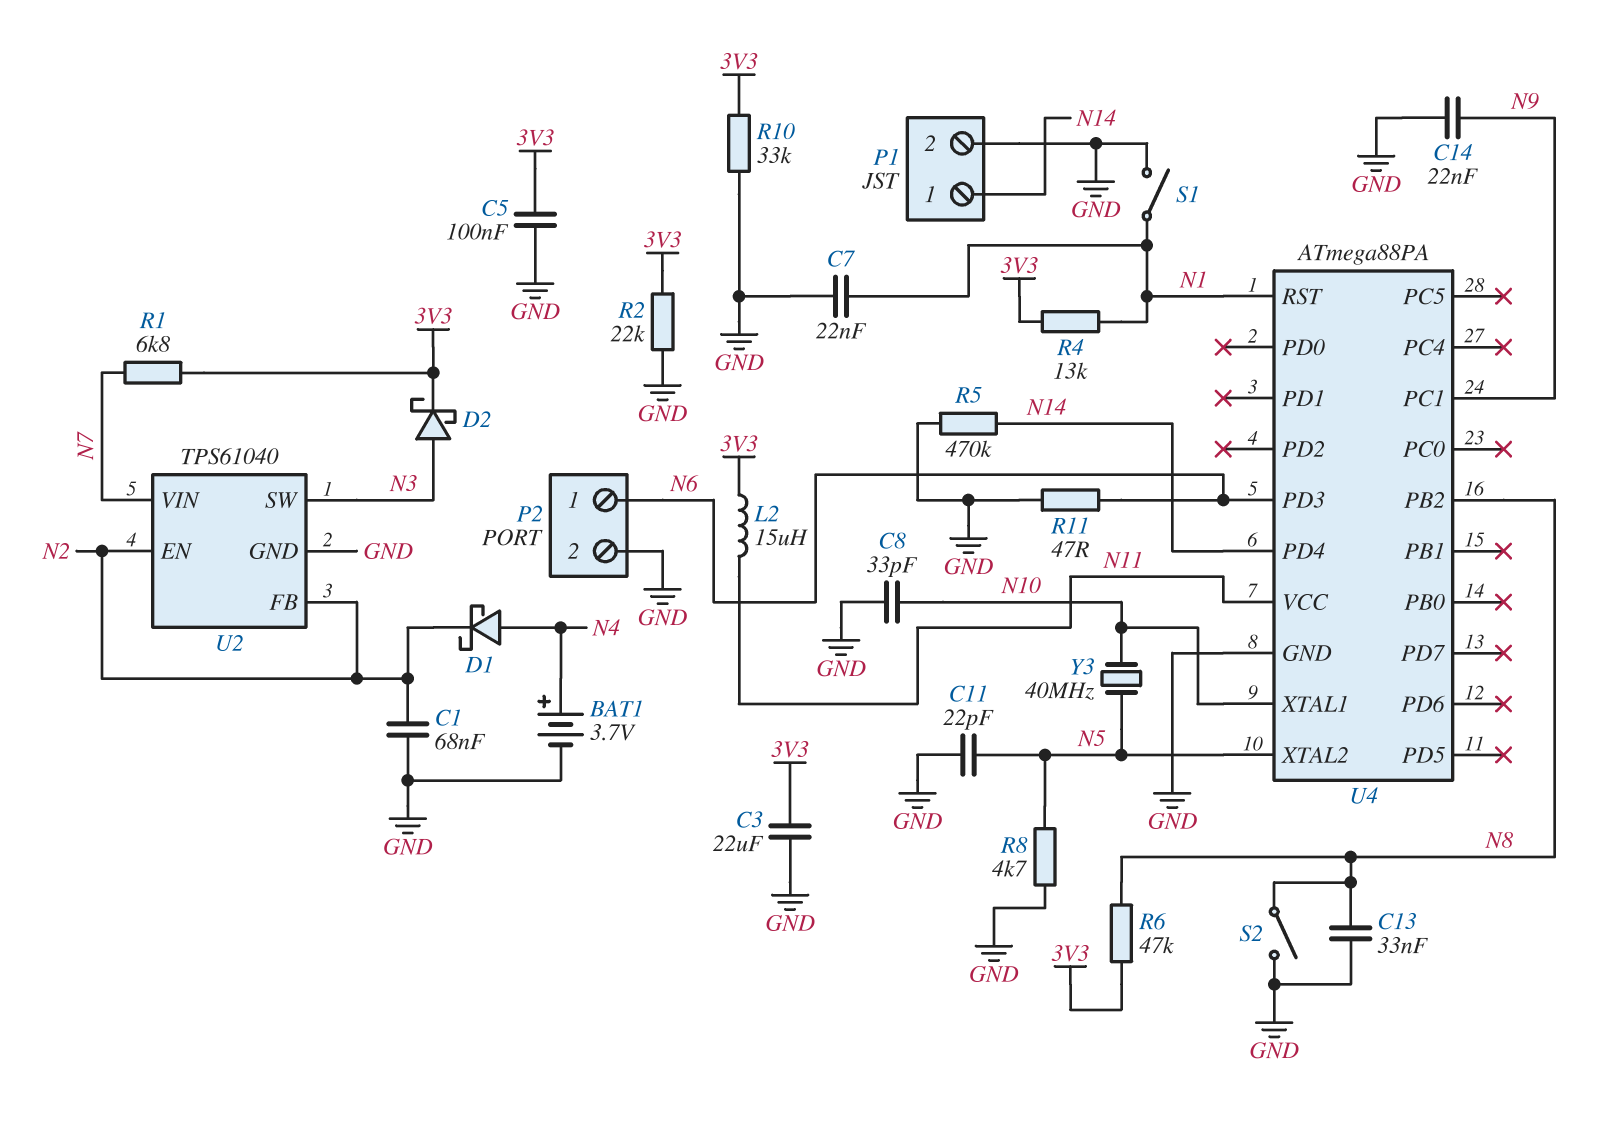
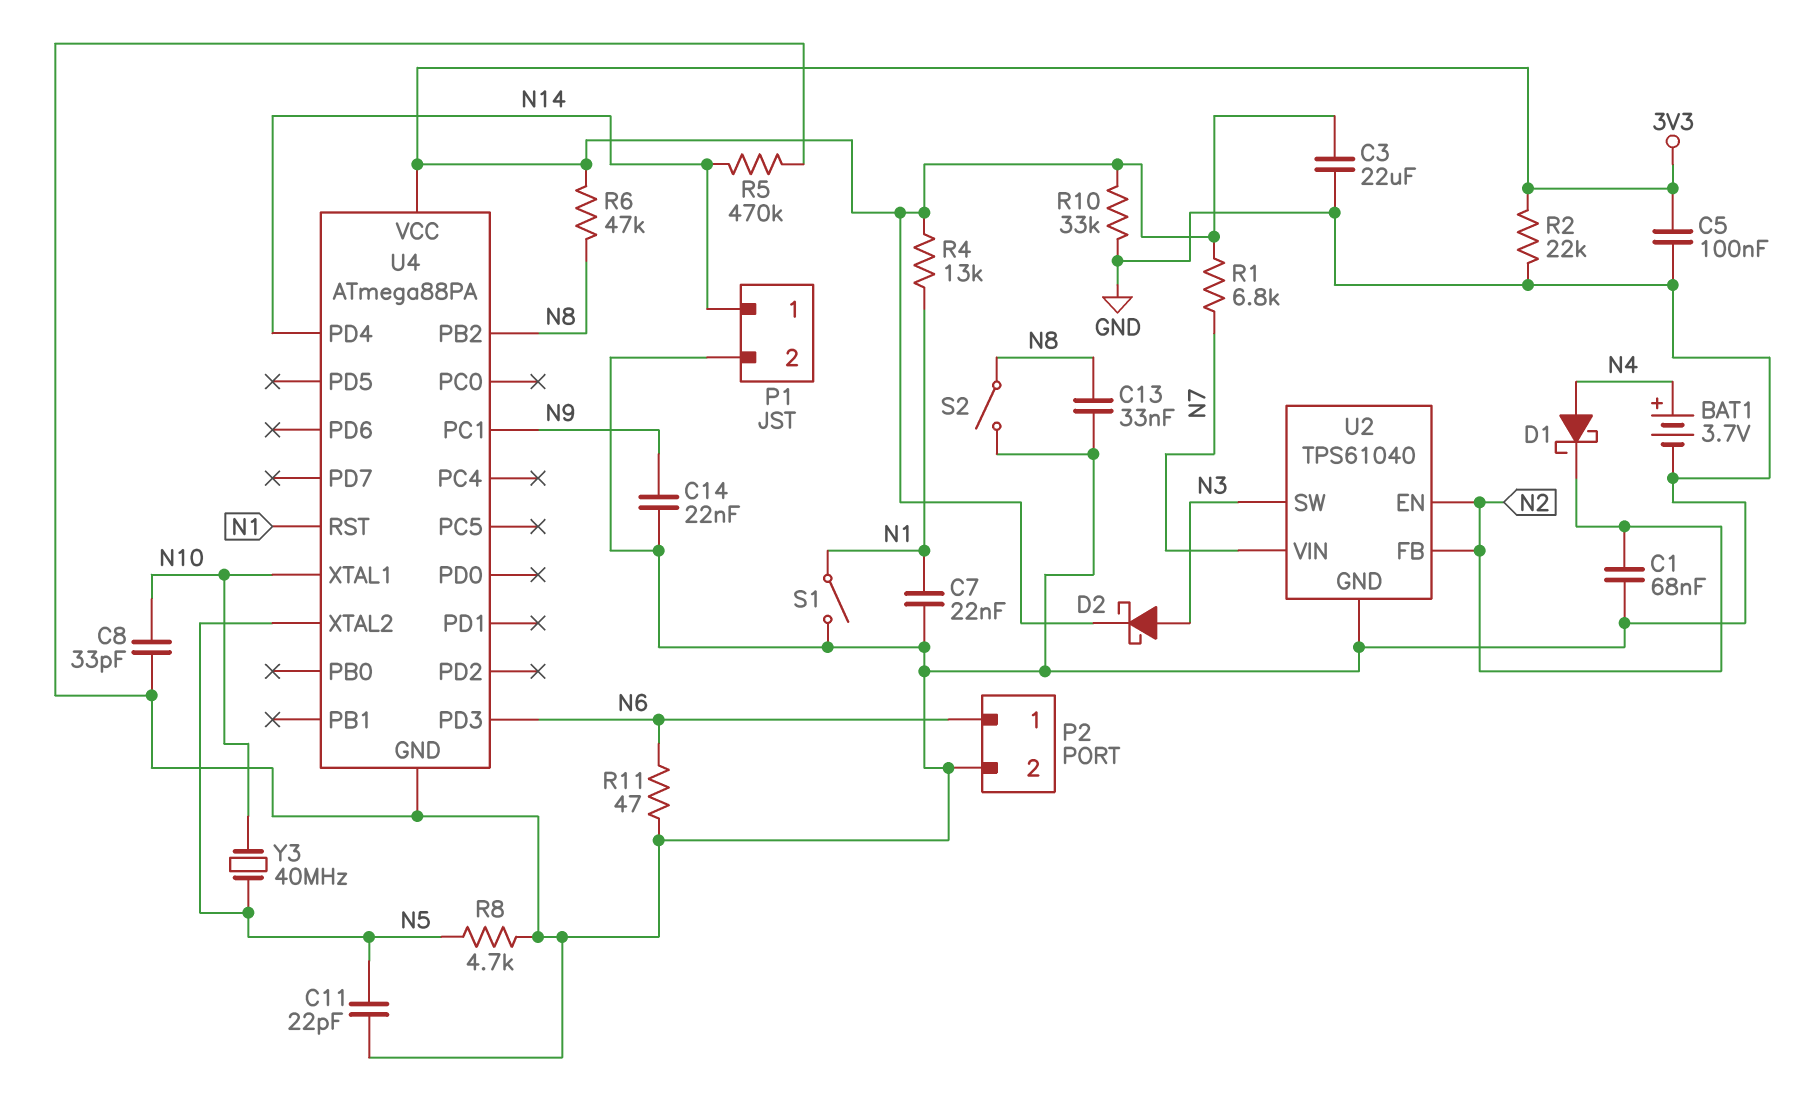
L2: 15uH (3V3, N11) -> none
U4 pin VCC: N11 -> 3V3

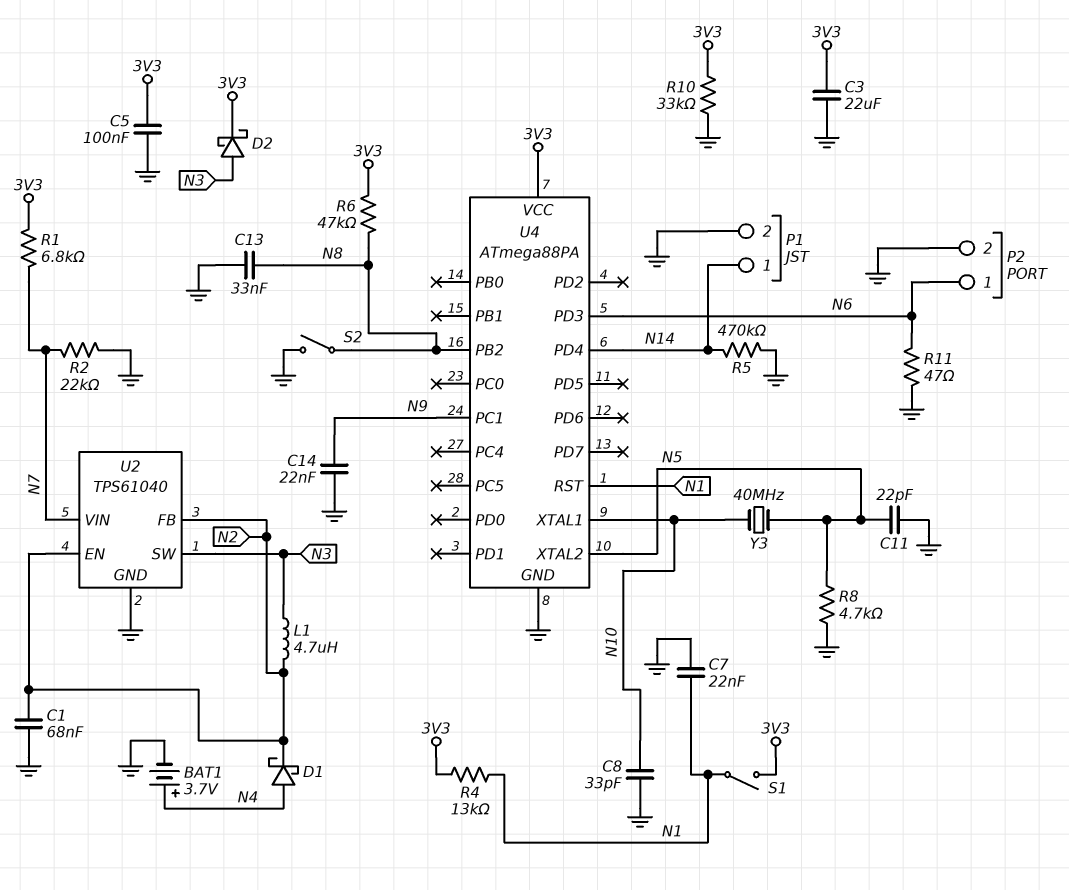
L1: none -> 4.7uH (N2, N3)
R2: 22k (3V3, GND) -> 22k (GND, N7)
S1: switch (GND, N1) -> switch (3V3, N1)

